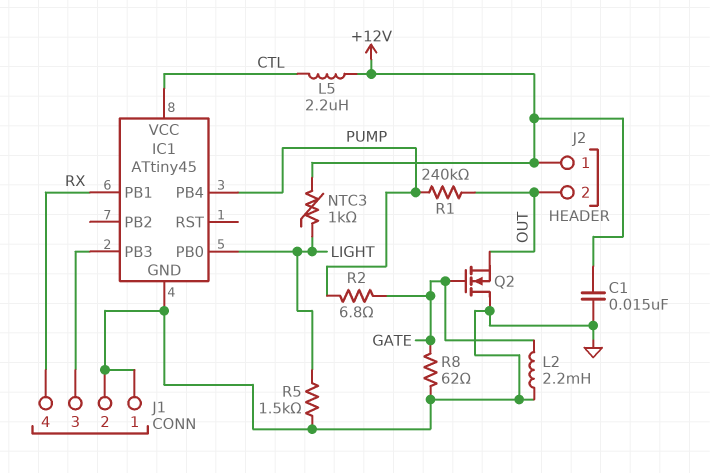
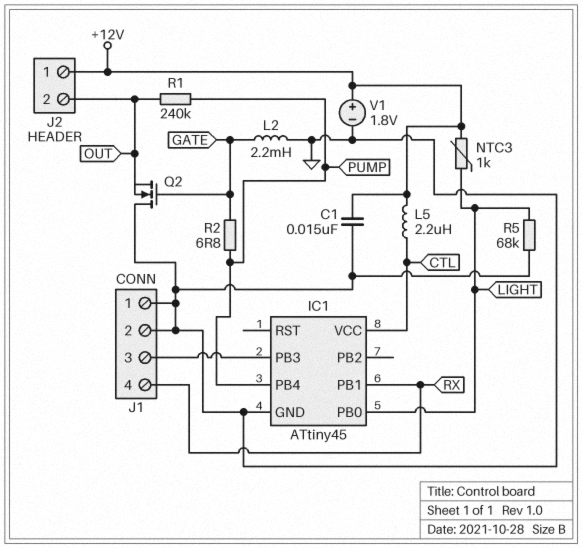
R5: 1.5k (GND, LIGHT) -> 68k (GND, LIGHT)
R8: 62 (GATE, GND) -> none
V1: none -> 1.8V (plus +12V, minus GND)

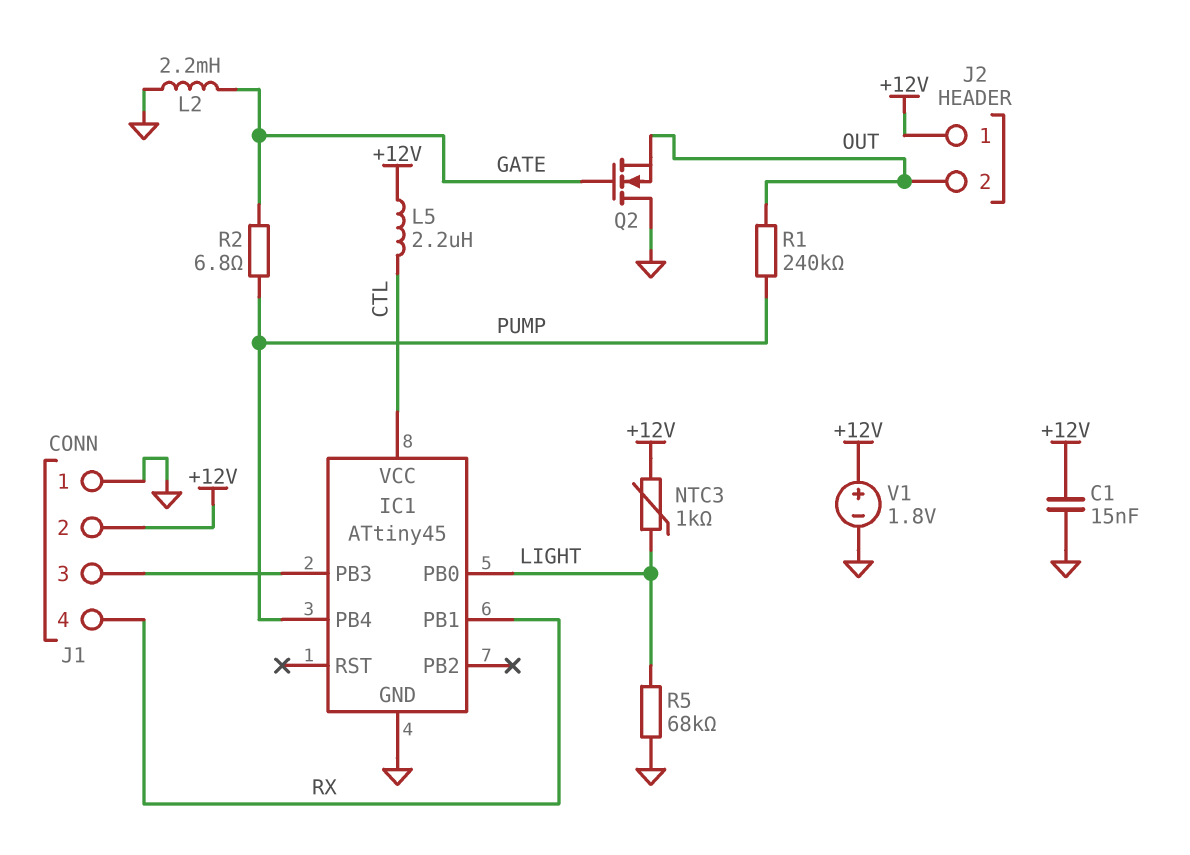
J1 pin 2: GND -> +12V

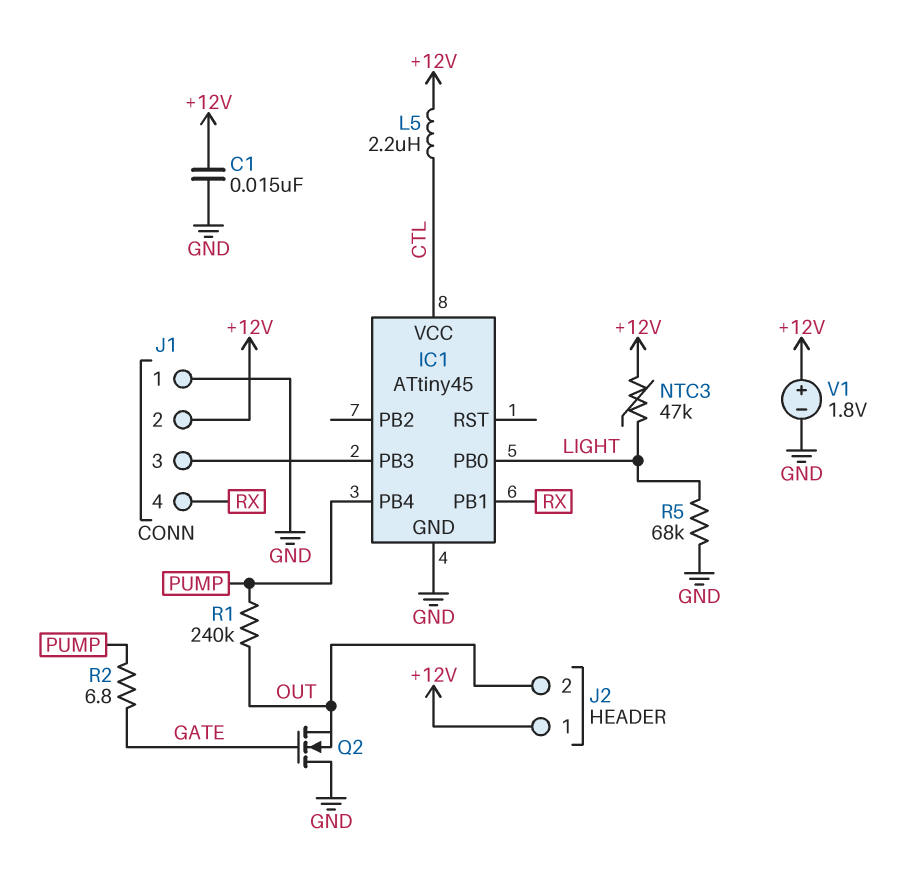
L2: 2.2mH (GATE, GND) -> none
NTC3: 1k (+12V, LIGHT) -> 47k (+12V, LIGHT)

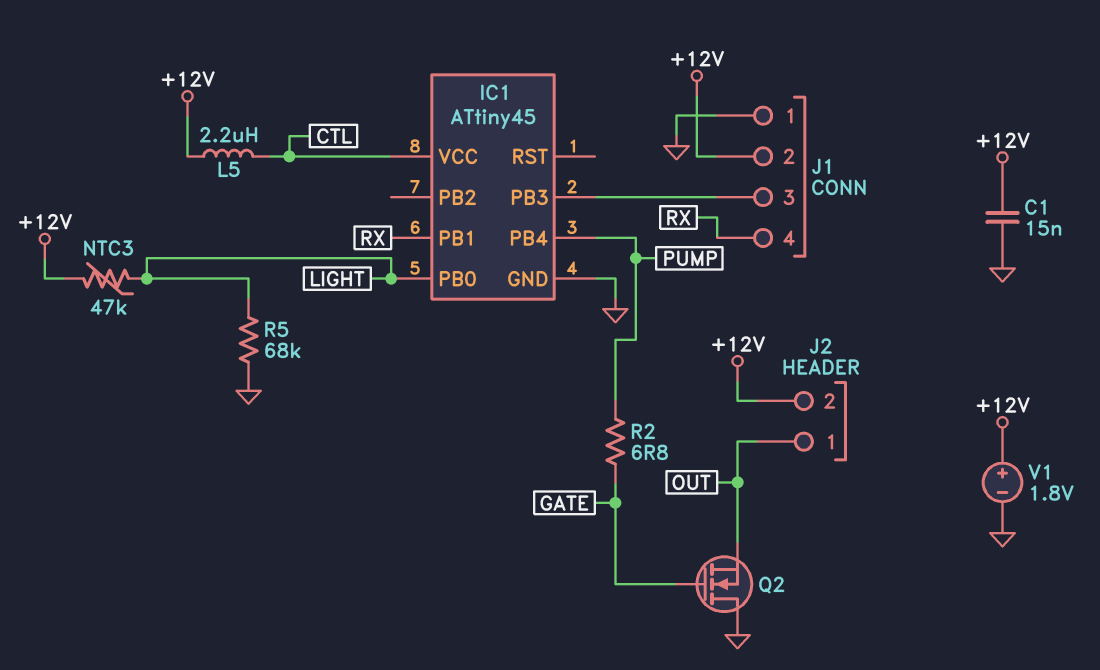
J2 pin 1: +12V -> OUT
J2 pin 2: OUT -> +12V
R1: 240k (OUT, PUMP) -> none

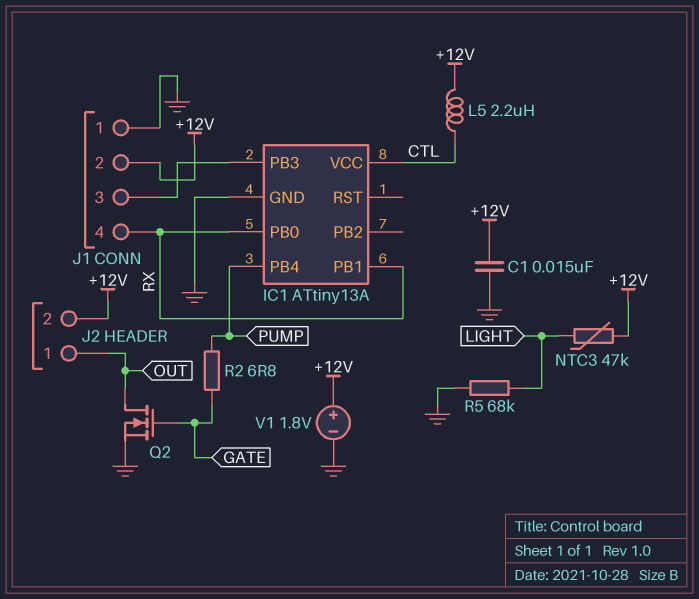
IC1: ATtiny45 -> ATtiny13A
IC1 pin PB0: LIGHT -> RX
Q2: NMOS (G GATE, D GND, S OUT) -> NMOS (G GATE, D OUT, S GND)

